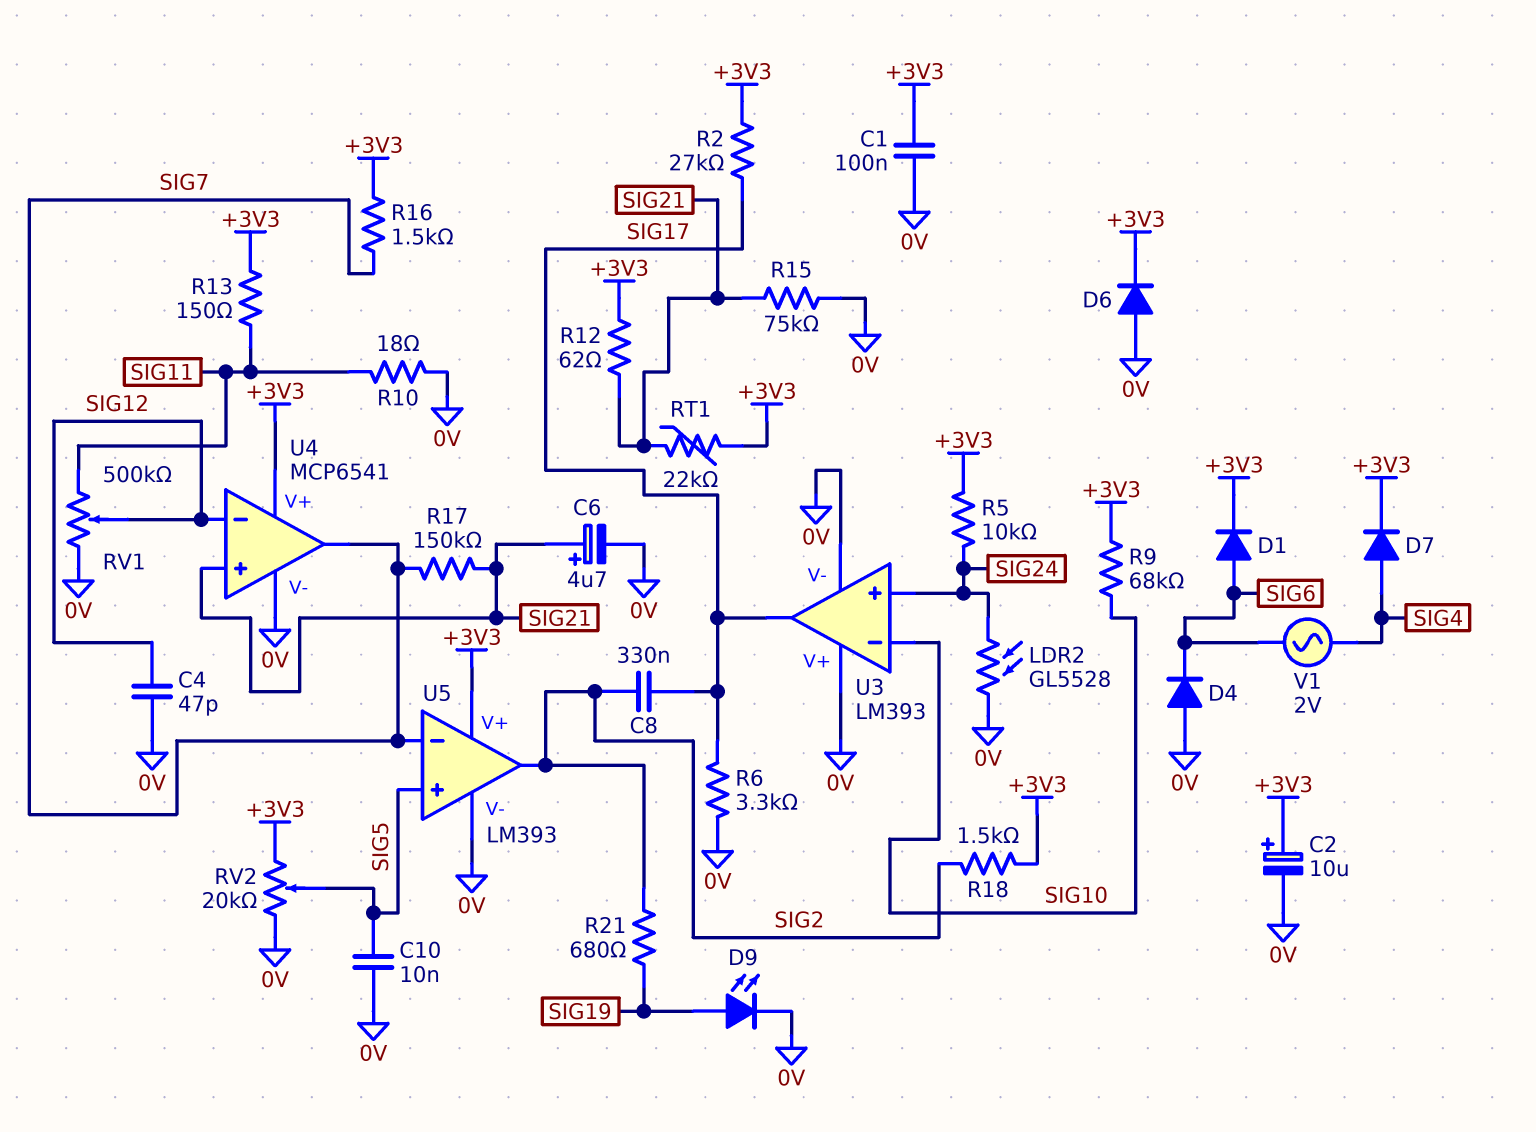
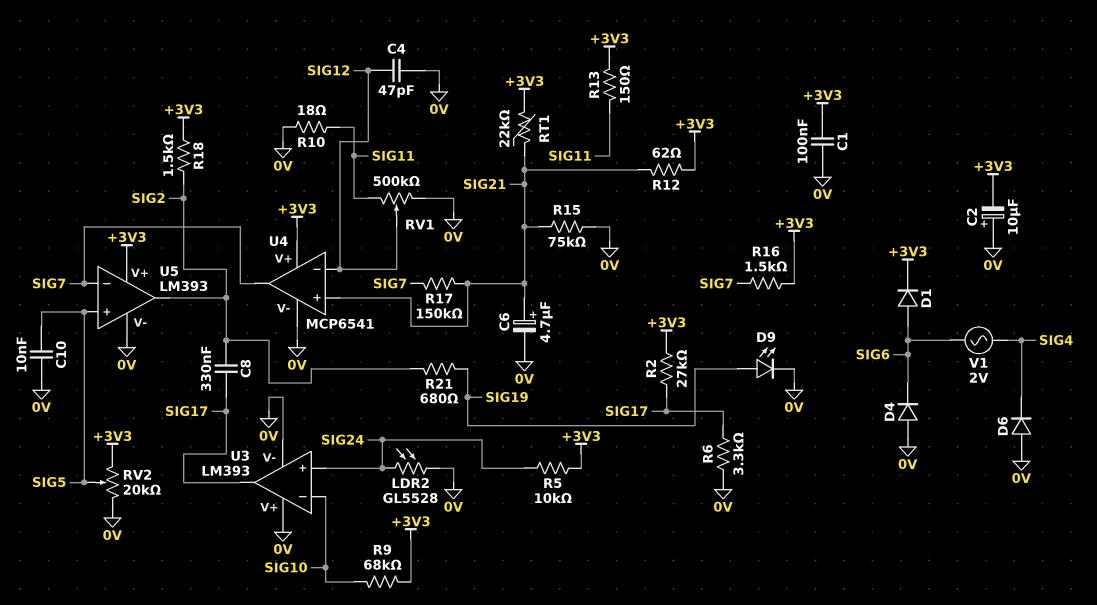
C2: 10uF (plus +3V3, minus 0V) -> 10uF (plus 0V, minus +3V3)
D6: diode (A 0V, K +3V3) -> diode (A 0V, K SIG4)
D7: diode (A SIG4, K +3V3) -> none

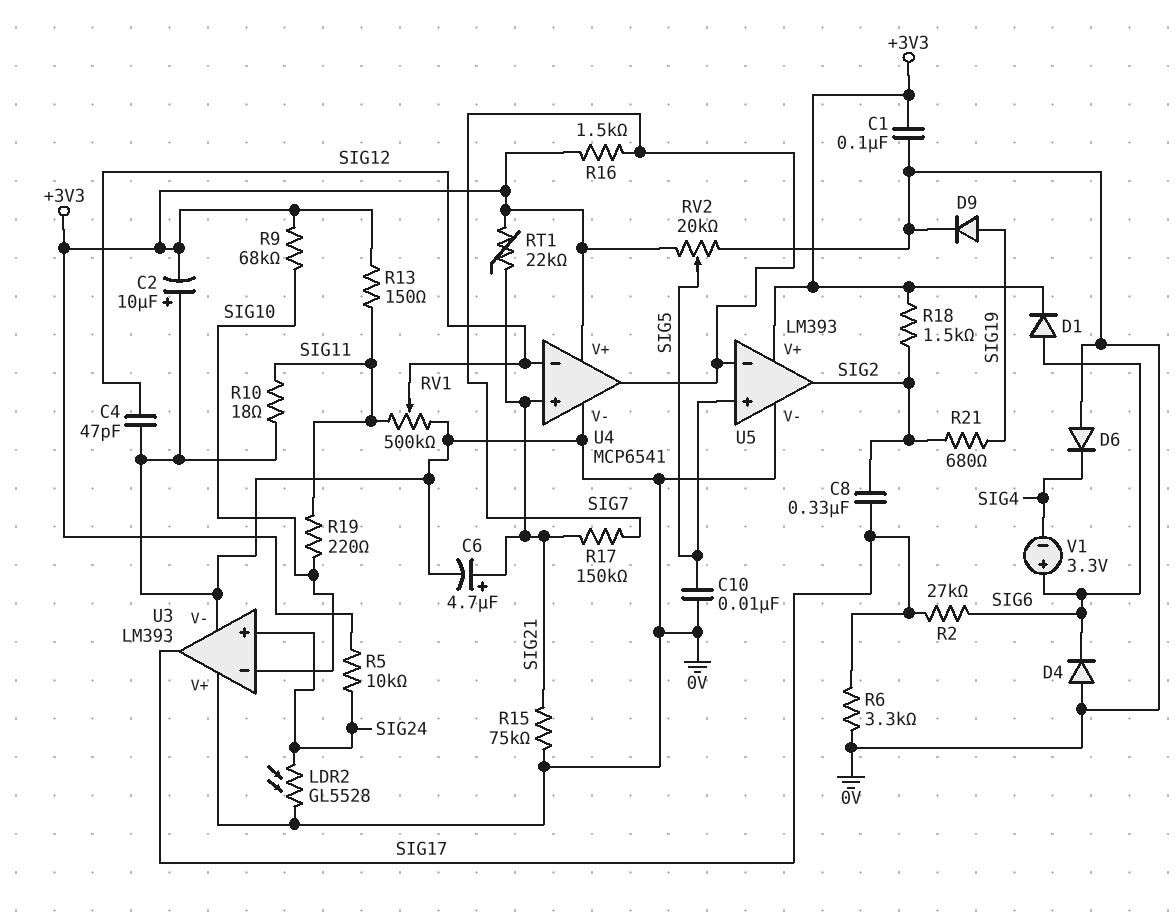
D9: LED (A SIG19, K 0V) -> diode (A SIG19, K 0V)
R2: 27k (+3V3, SIG17) -> 27k (SIG6, SIG17)
R12: 62 (+3V3, SIG21) -> none
R19: none -> 220 (SIG10, SIG11)
V1: AC 2V (SIG4, SIG6) -> 3.3V (plus SIG6, minus SIG4)

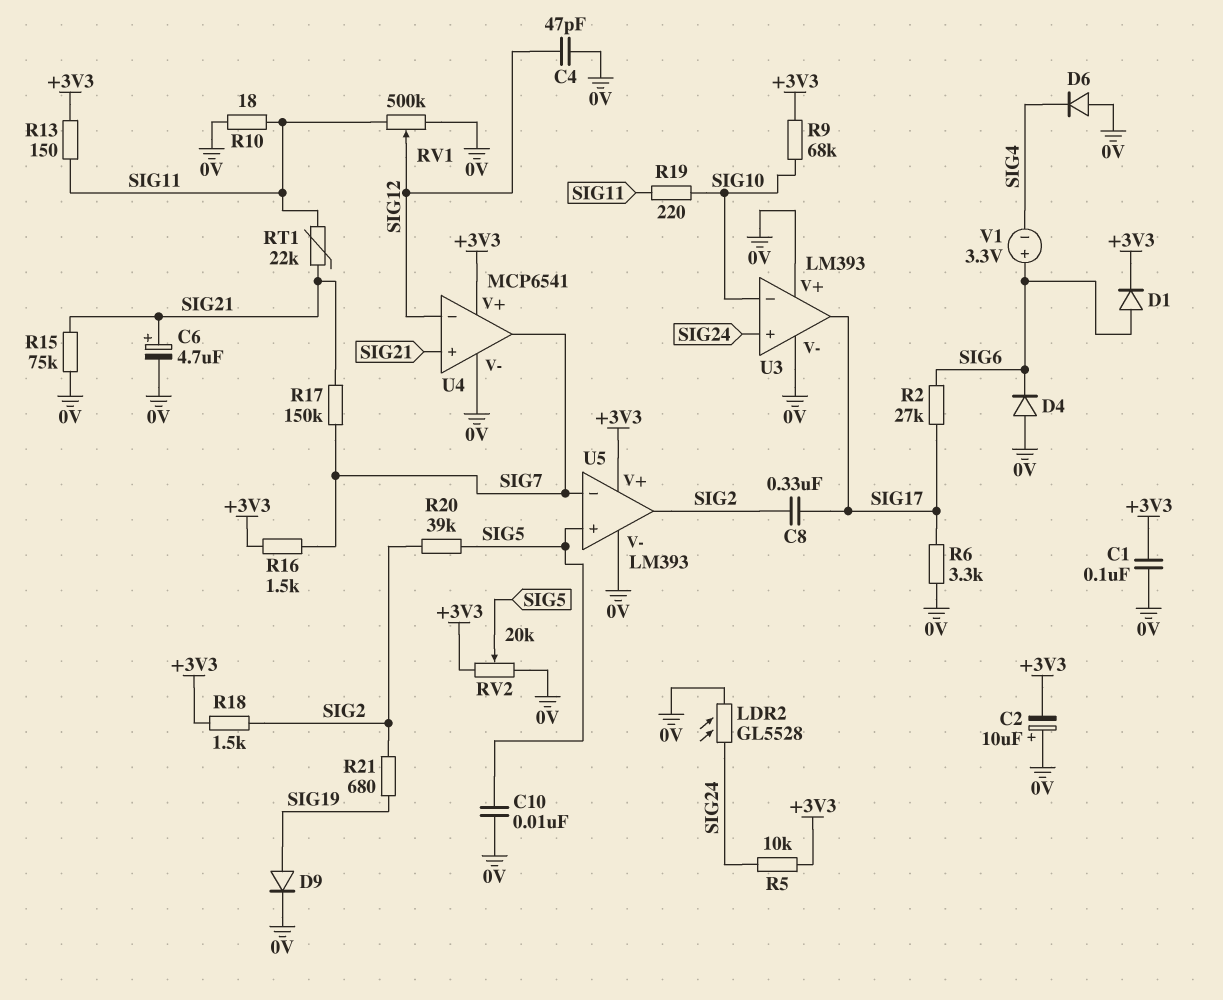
R20: none -> 39k (SIG2, SIG5)
RT1: 22k (+3V3, SIG21) -> 22k (SIG11, SIG21)

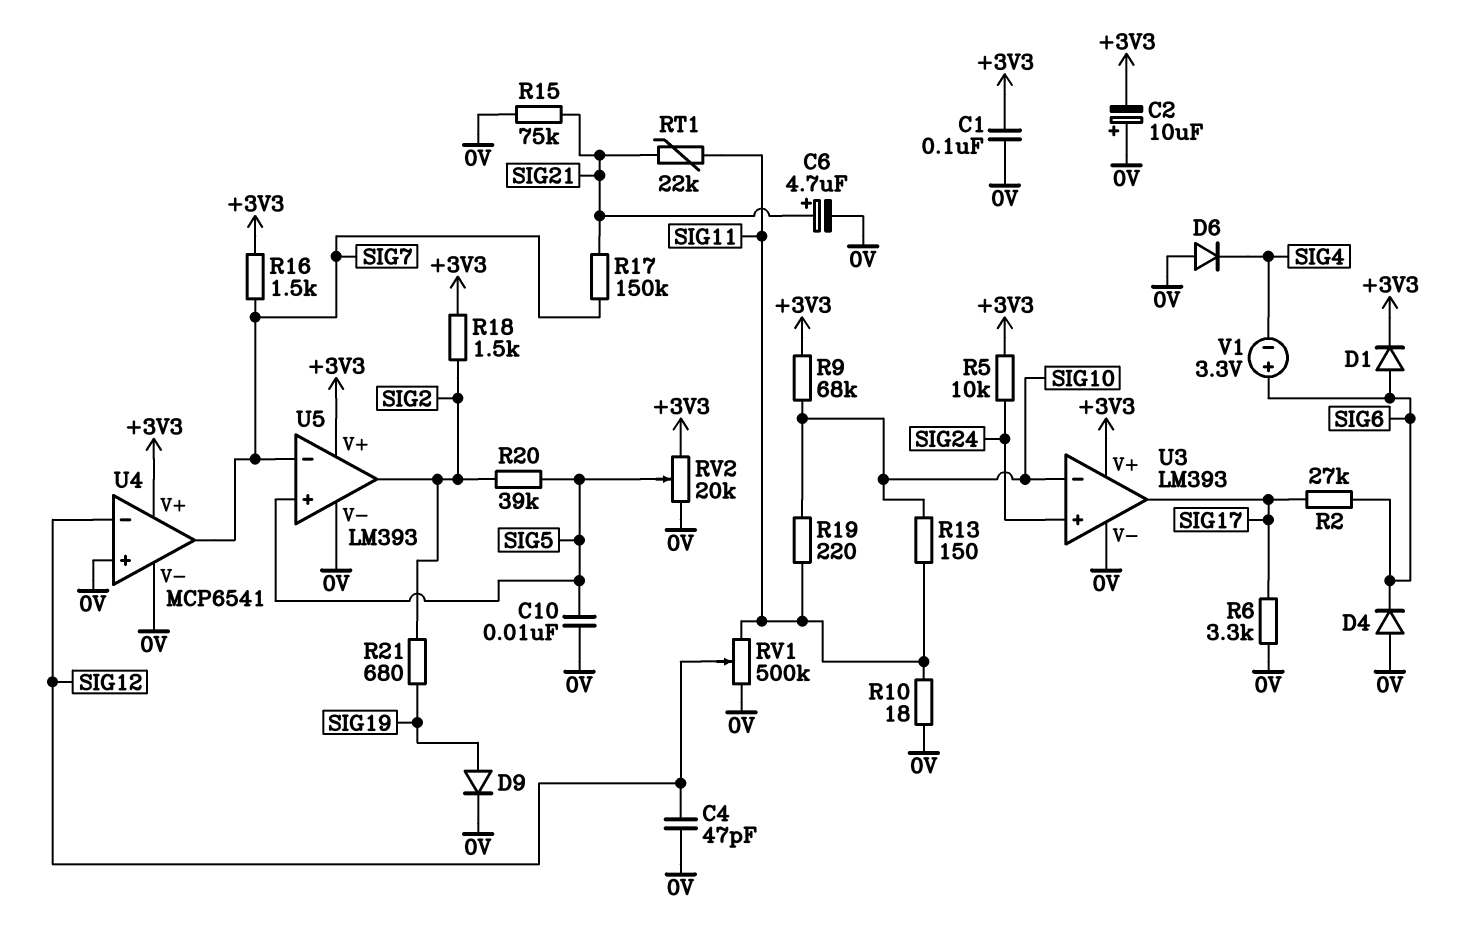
C8: 330nF (SIG2, SIG17) -> none
LDR2: GL5528 (0V, SIG24) -> none
R13: 150 (+3V3, SIG11) -> 150 (SIG10, SIG11)
U3 pin V+: 0V -> +3V3
U4 pin in+: SIG21 -> 0V

